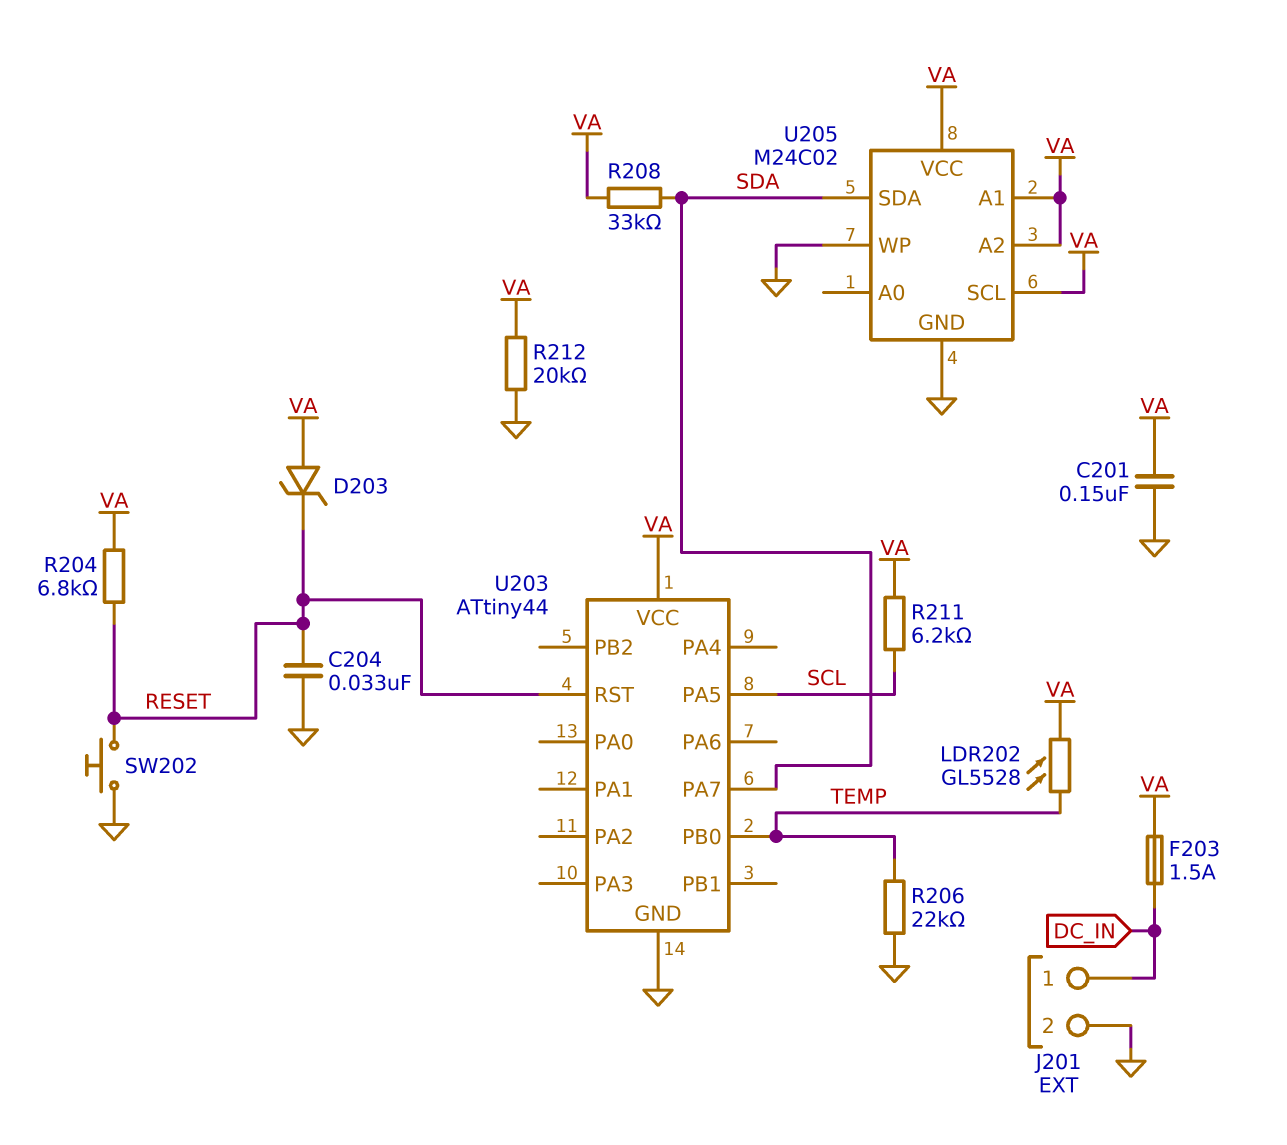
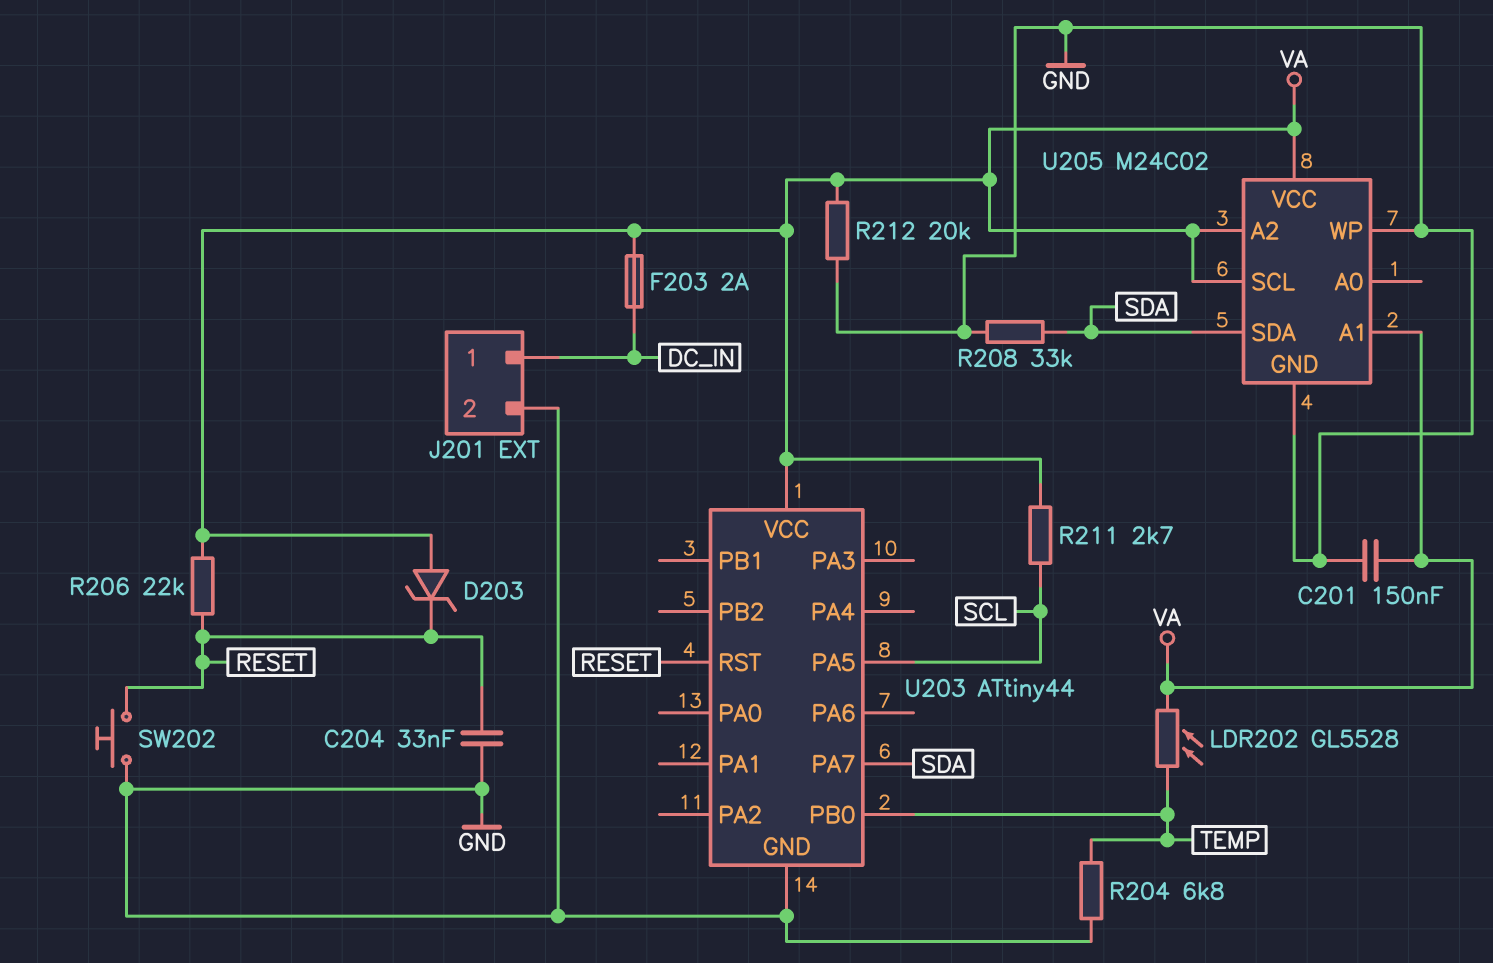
F203: 1.5A (DC_IN, VA) -> 2A (DC_IN, VA)
R204: 6.8k (RESET, VA) -> 6.8k (GND, TEMP)
R206: 22k (GND, TEMP) -> 22k (RESET, VA)
R208: 33k (SDA, VA) -> 33k (GND, SDA)
R211: 6.2k (SCL, VA) -> 2.7k (SCL, VA)

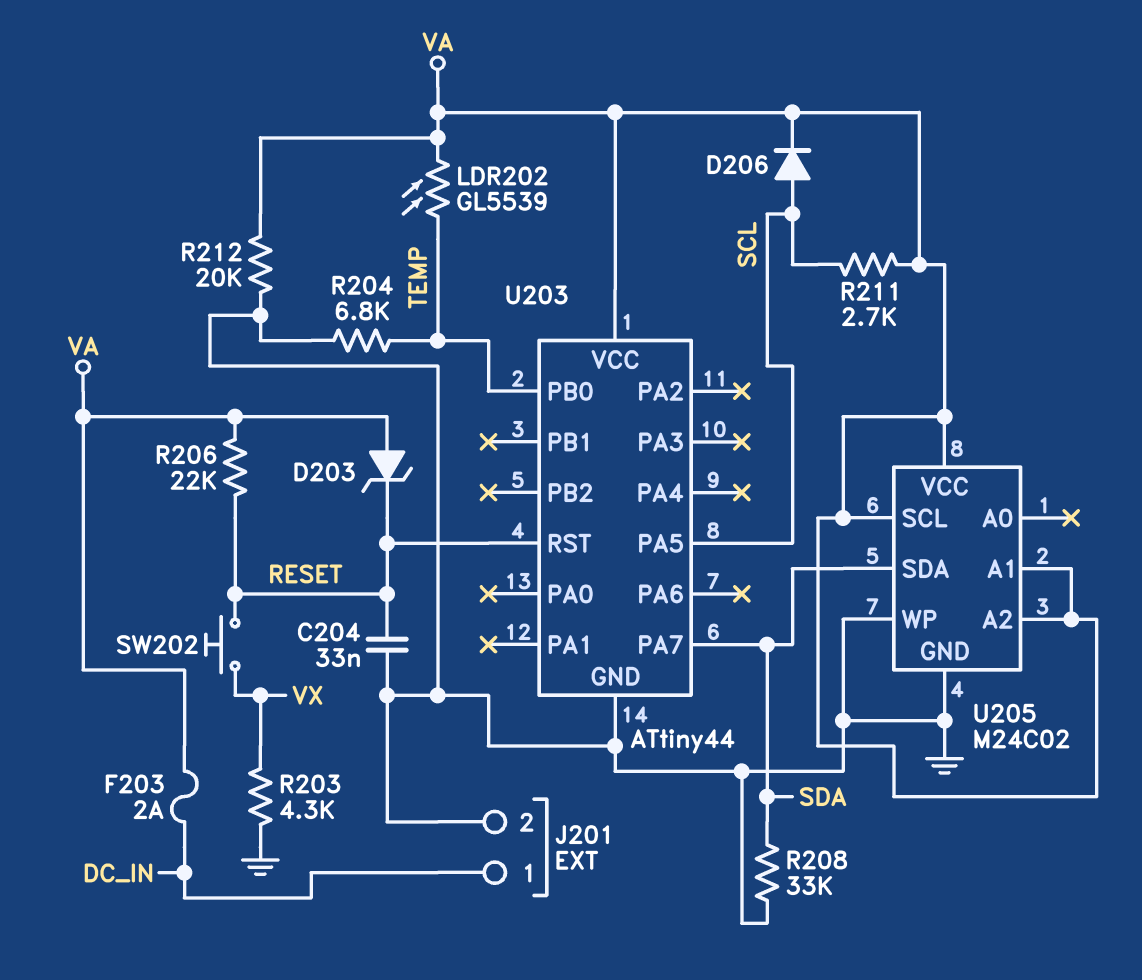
C201: 150nF (GND, VA) -> none
D206: none -> diode (A SCL, K VA)
LDR202: GL5528 (TEMP, VA) -> GL5539 (TEMP, VA)
R203: none -> 4.3k (GND, VX)
SW202: button (GND, RESET) -> button (RESET, VX)

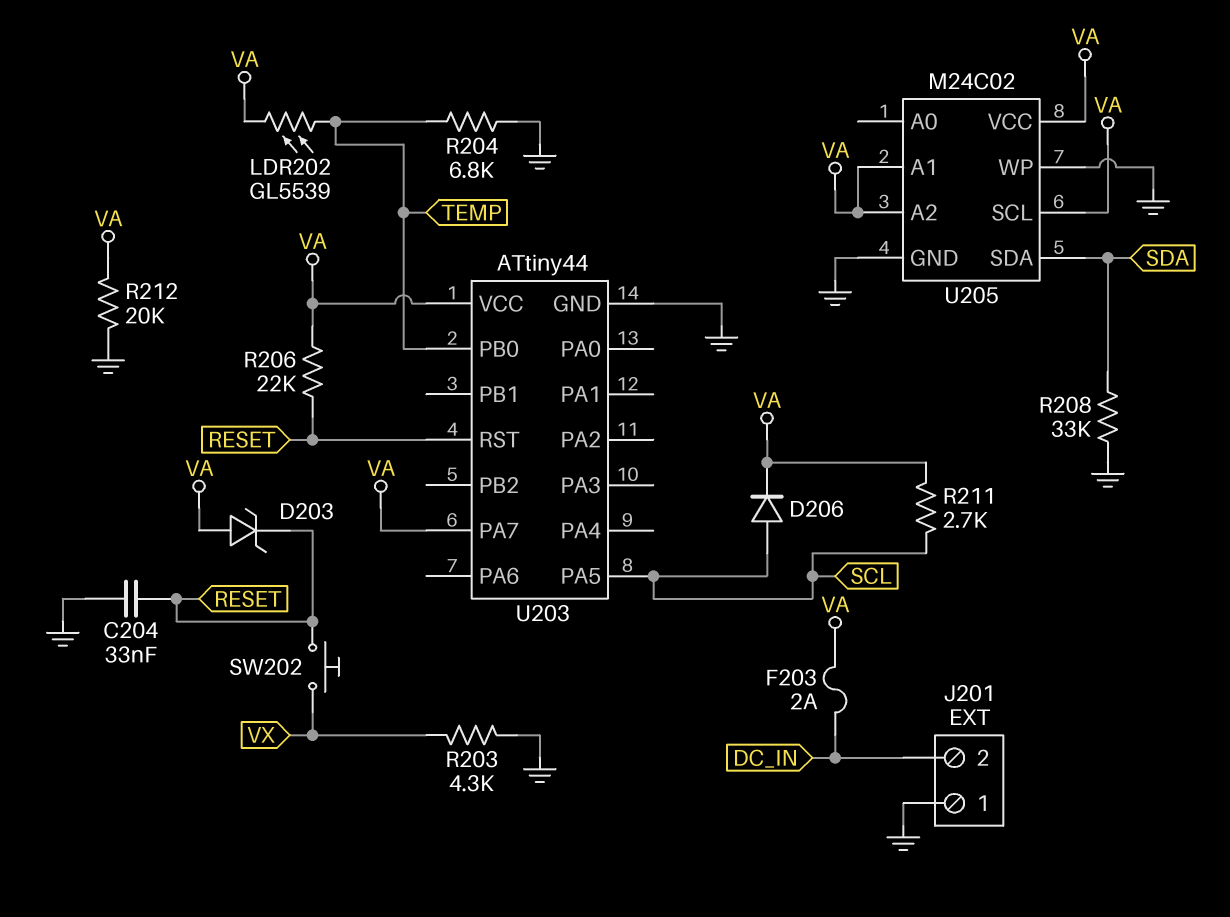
J201 pin 1: DC_IN -> GND
J201 pin 2: GND -> DC_IN
U203 pin PA7: SDA -> VA

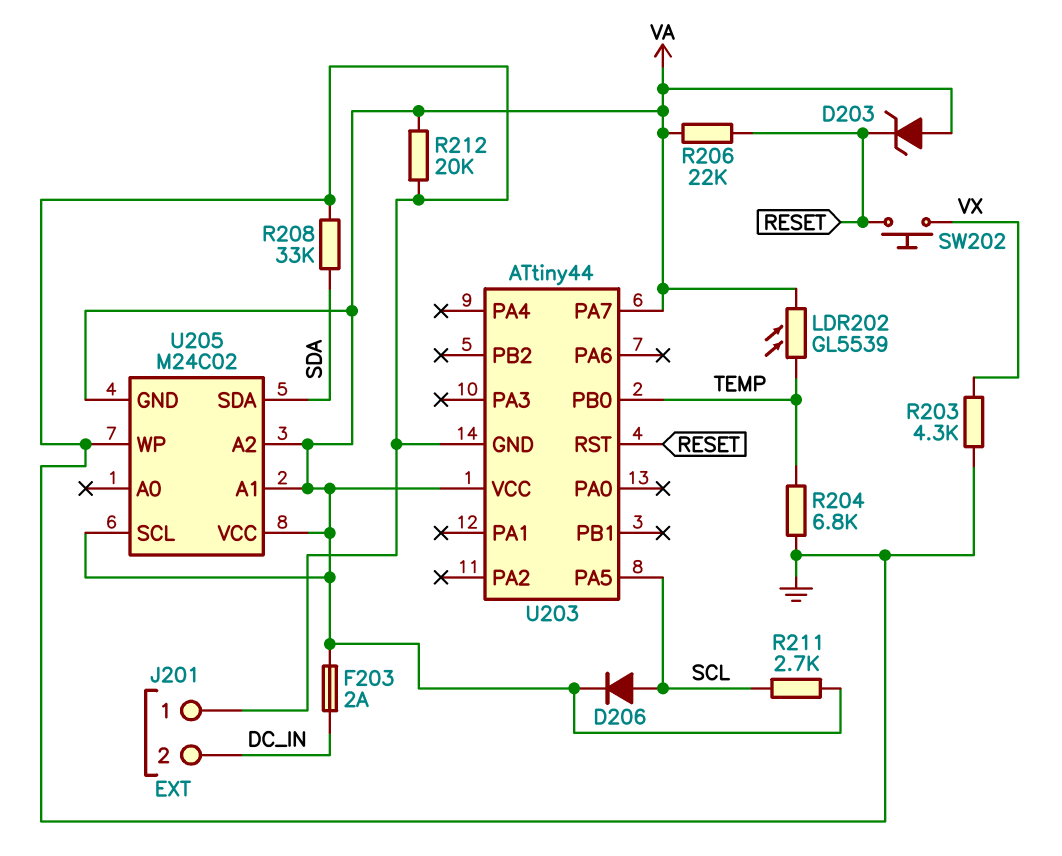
C204: 33nF (GND, RESET) -> none
U205 pin GND: GND -> VA

